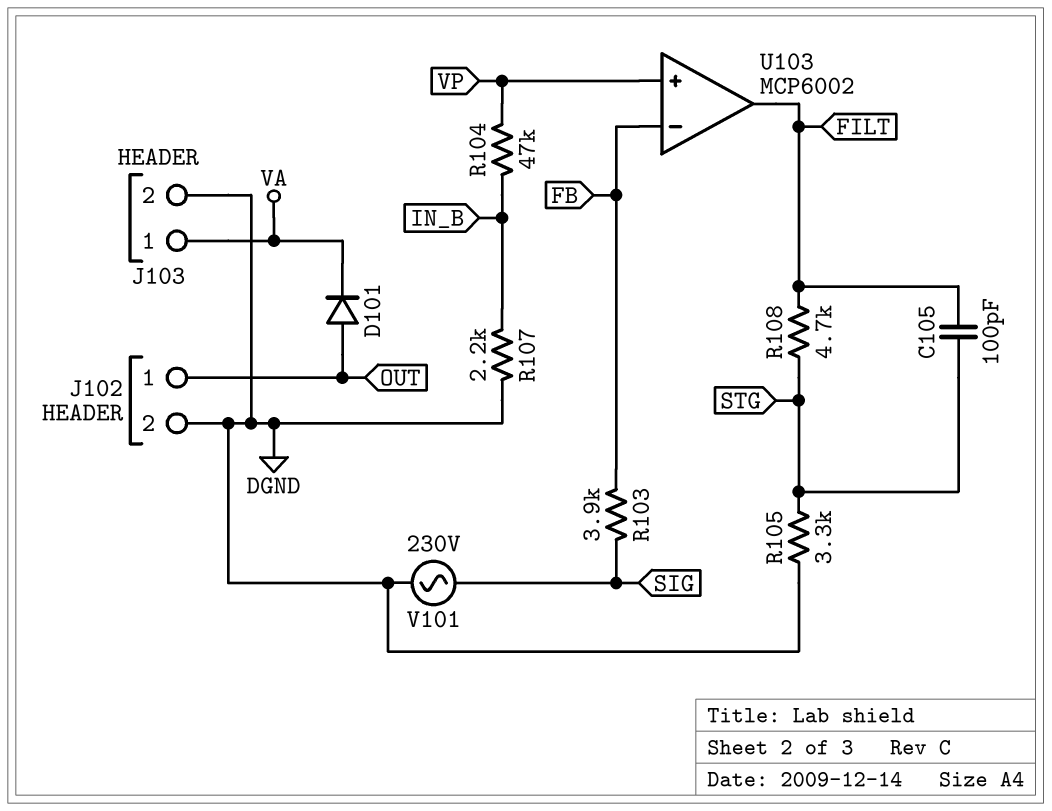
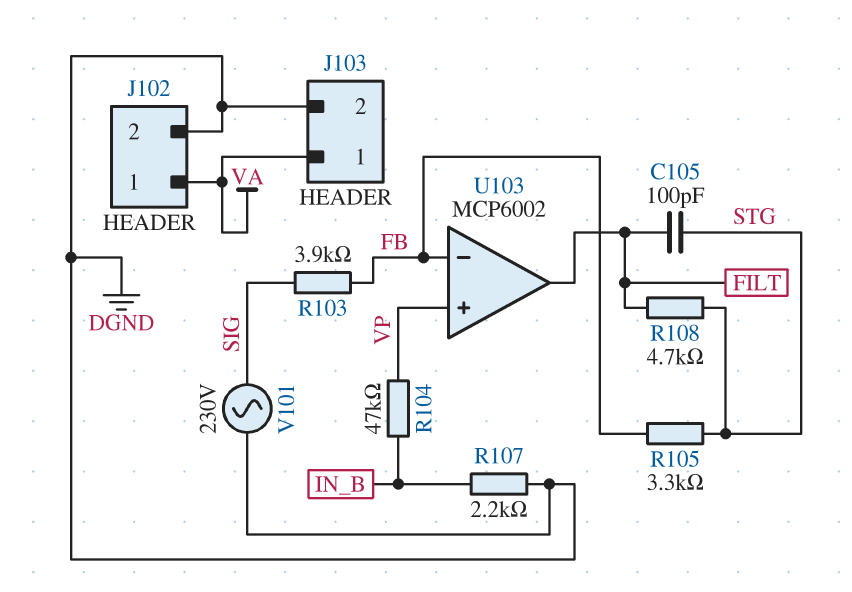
D101: diode (A OUT, K VA) -> none
J102 pin 1: OUT -> VA
R105: 3.3k (DGND, STG) -> 3.3k (FB, STG)

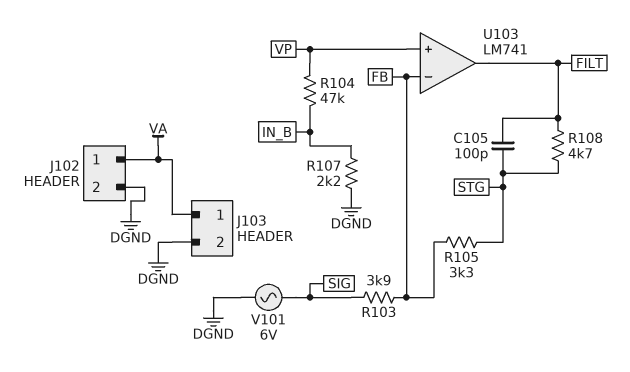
U103: MCP6002 -> LM741
V101: AC 230V (DGND, SIG) -> AC 6V (DGND, SIG)

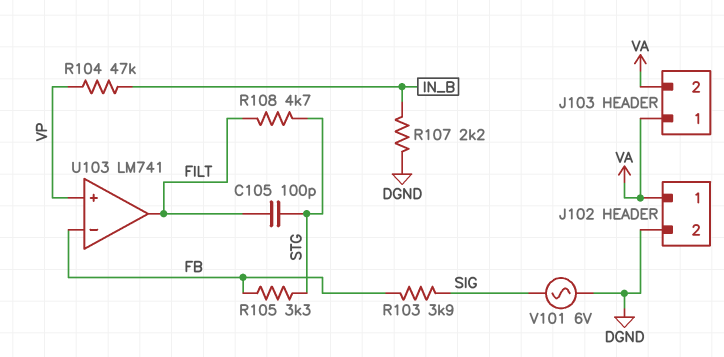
J103 pin 2: DGND -> VA

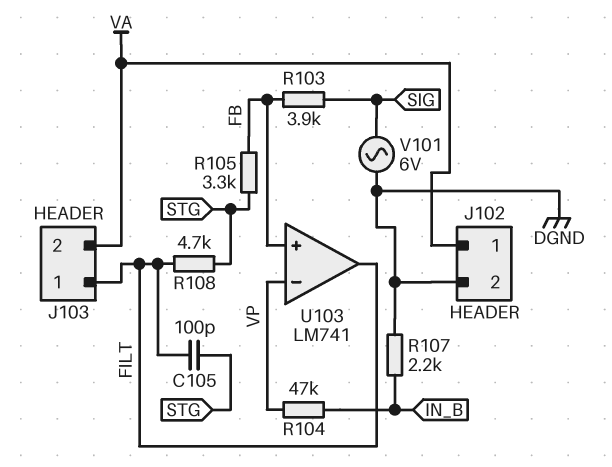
J103 pin 1: VA -> FILT
U103 pin in+: VP -> FB
U103 pin in-: FB -> VP

